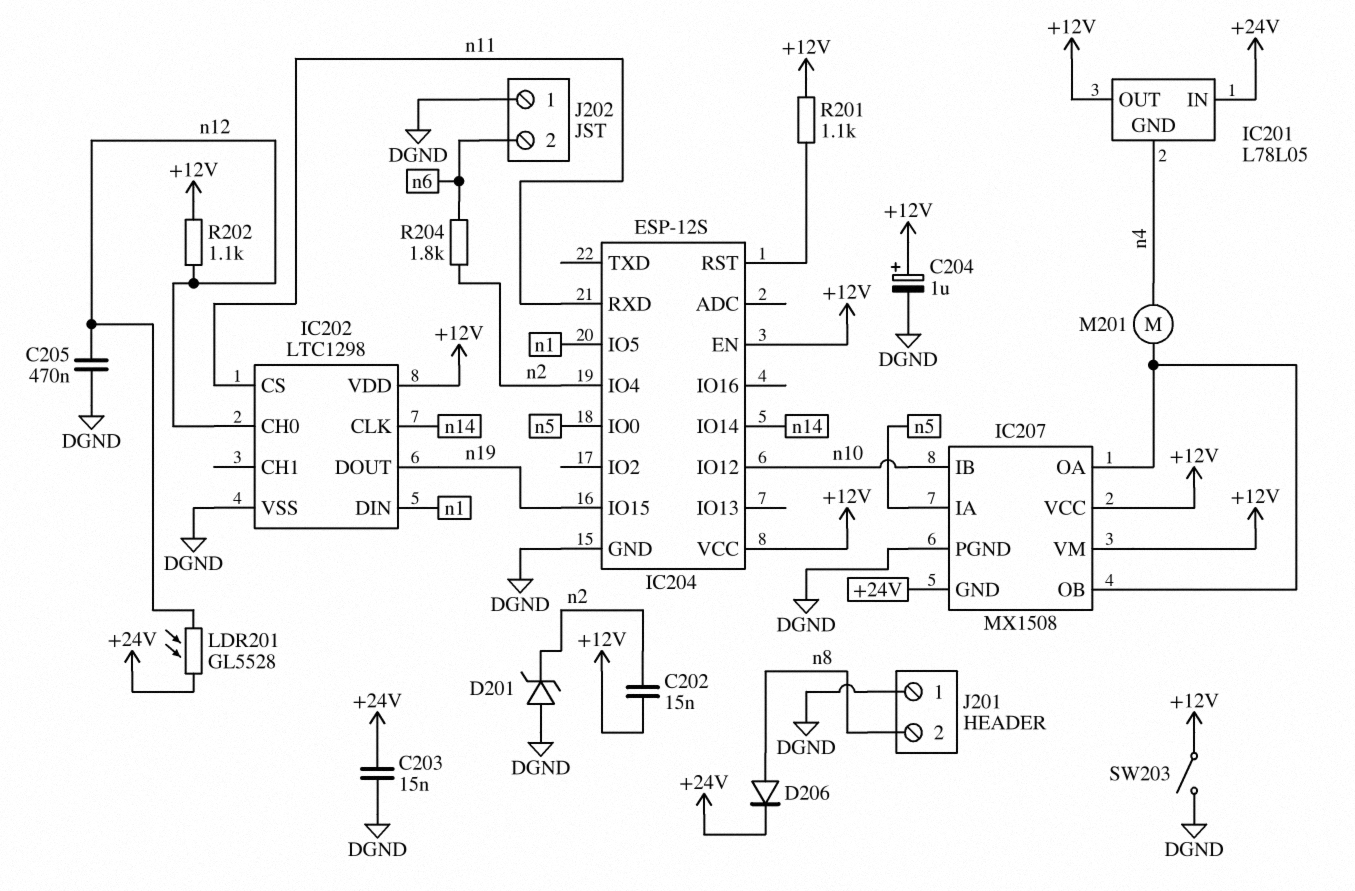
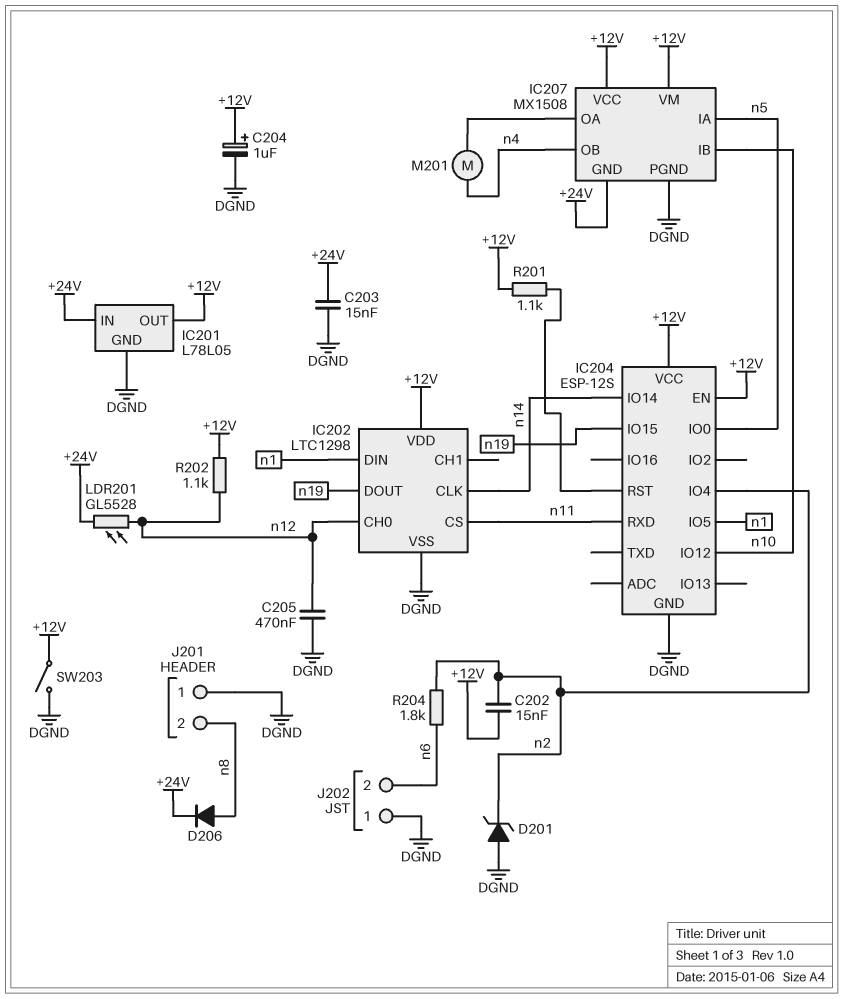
IC201 pin GND: n4 -> DGND
IC207 pin OB: IC207/OA -> n4

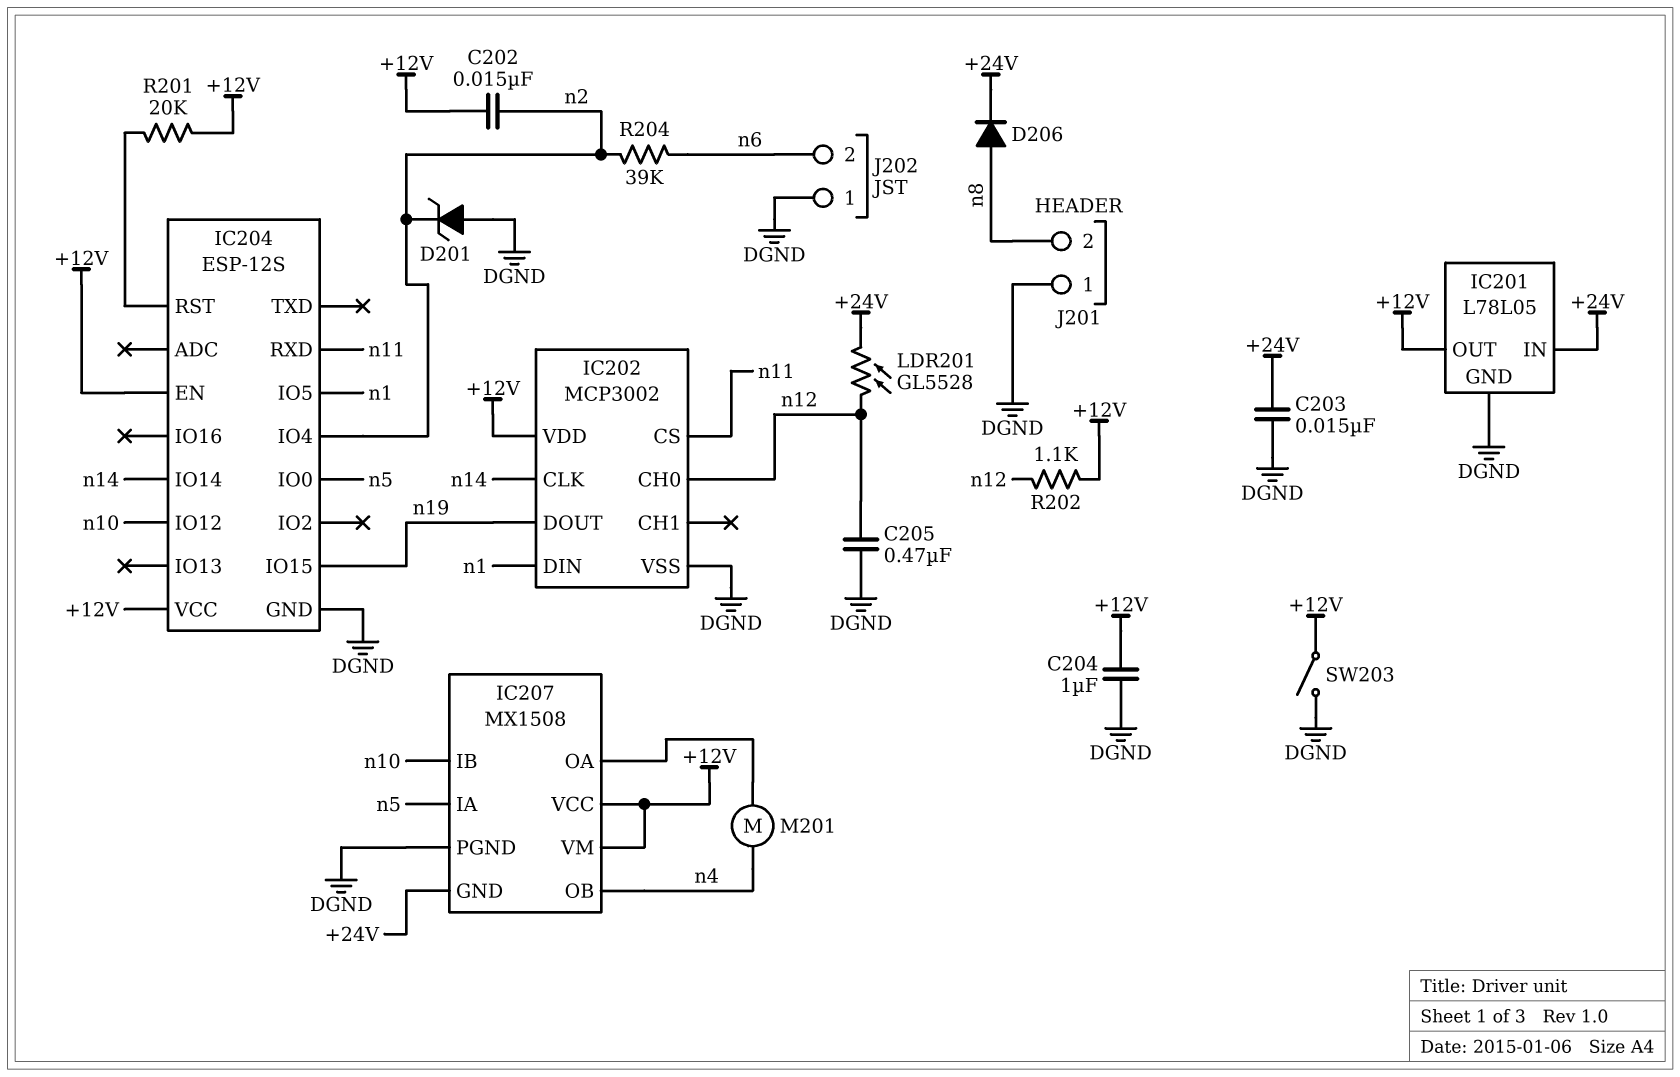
C204: 1uF (plus +12V, minus DGND) -> 1uF (+12V, DGND)
IC202: LTC1298 -> MCP3002
R201: 1.1k (+12V, IC204/RST) -> 20k (+12V, IC204/RST)
R204: 1.8k (n2, n6) -> 39k (n2, n6)

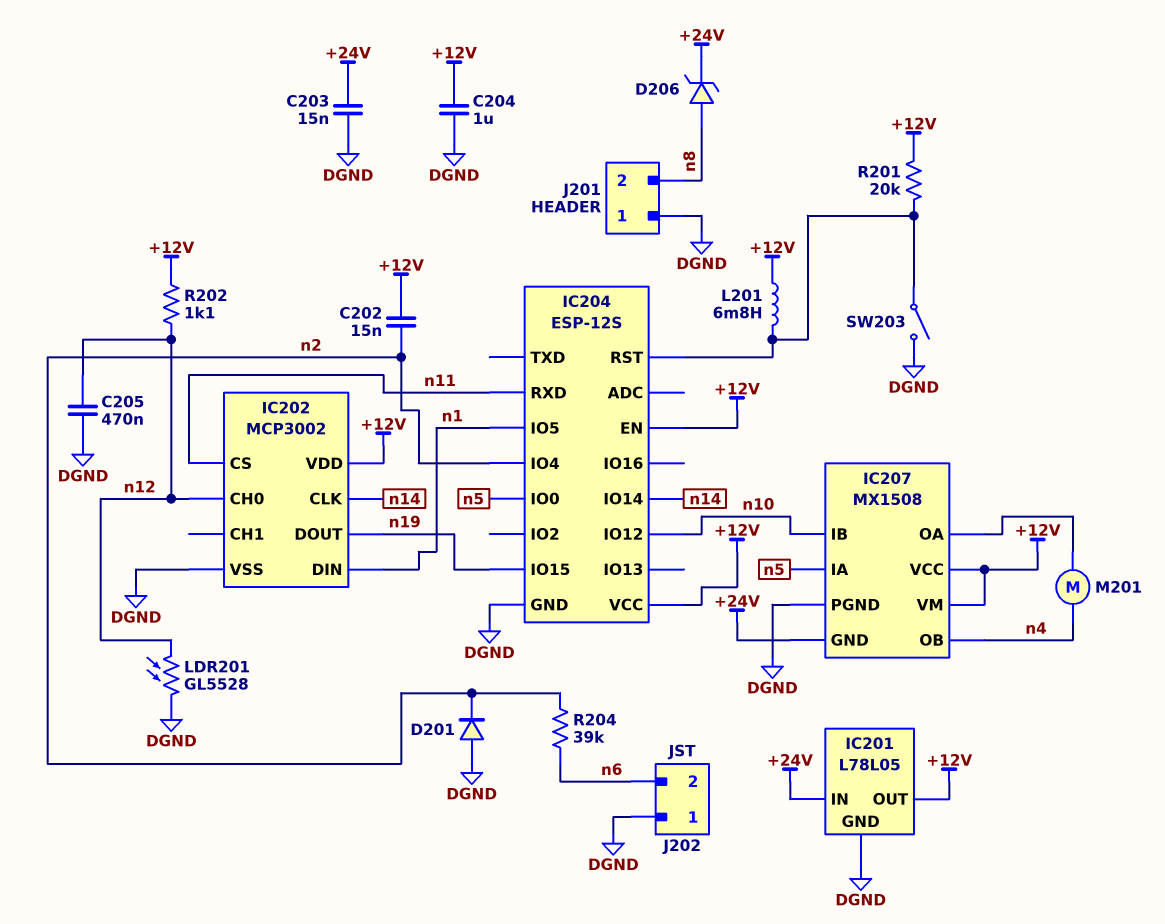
D201: zener (A DGND, K n2) -> diode (A DGND, K n2)
D206: diode (A n8, K +24V) -> zener (A n8, K +24V)
L201: none -> 6.8mH (+12V, IC204/RST)
LDR201: GL5528 (+24V, n12) -> GL5528 (DGND, n12)
SW203: switch (+12V, DGND) -> switch (DGND, IC204/RST)

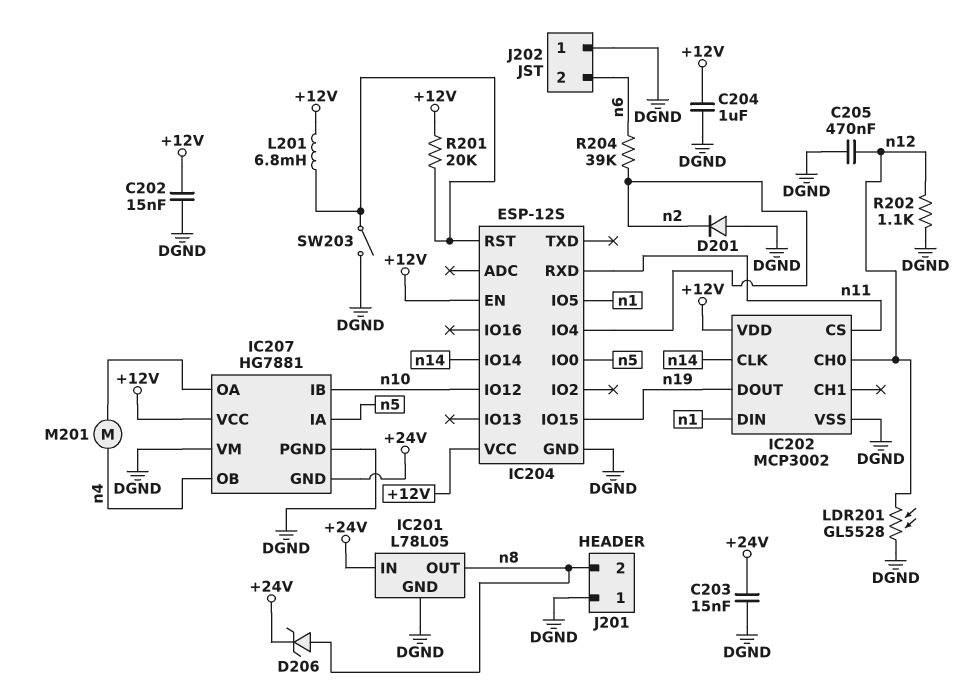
C202: 15nF (+12V, n2) -> 15nF (+12V, DGND)
IC201 pin OUT: +12V -> n8
IC207: MX1508 -> HG7881
IC207 pin VM: +12V -> DGND
R202: 1.1k (+12V, n12) -> 1.1k (DGND, n12)

